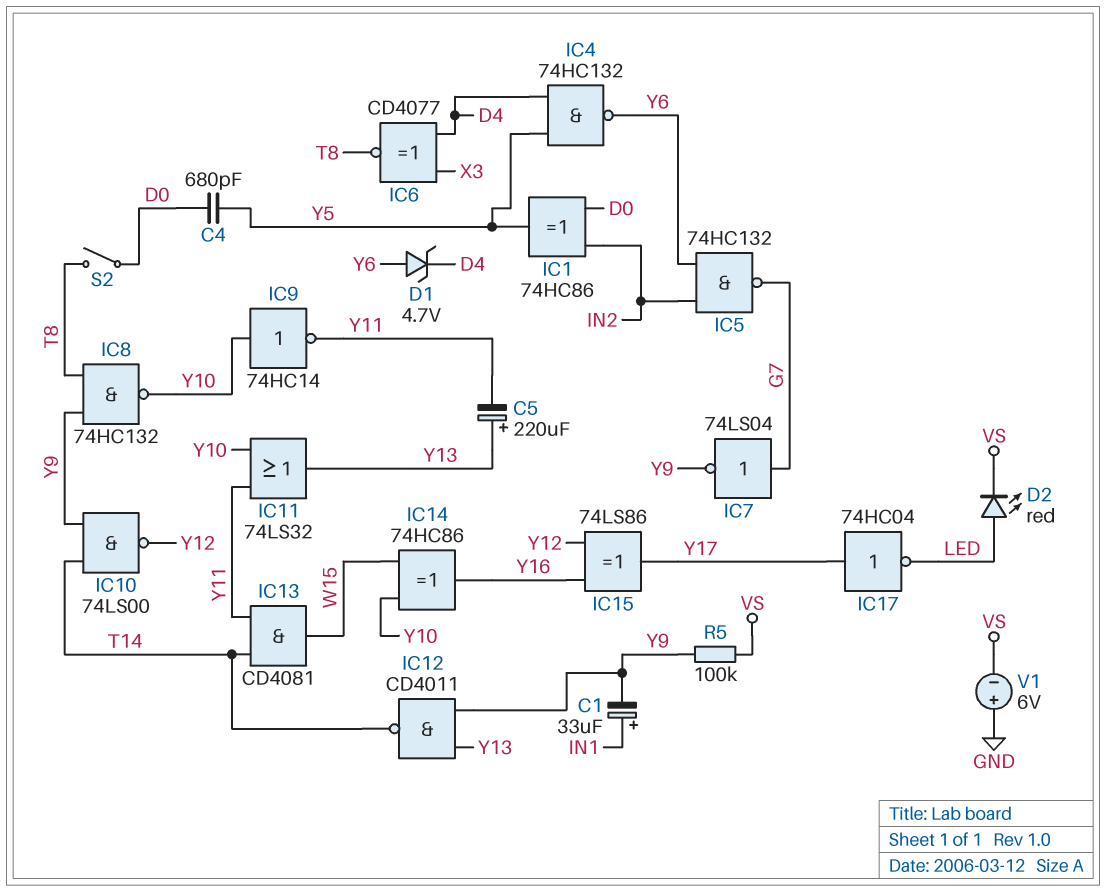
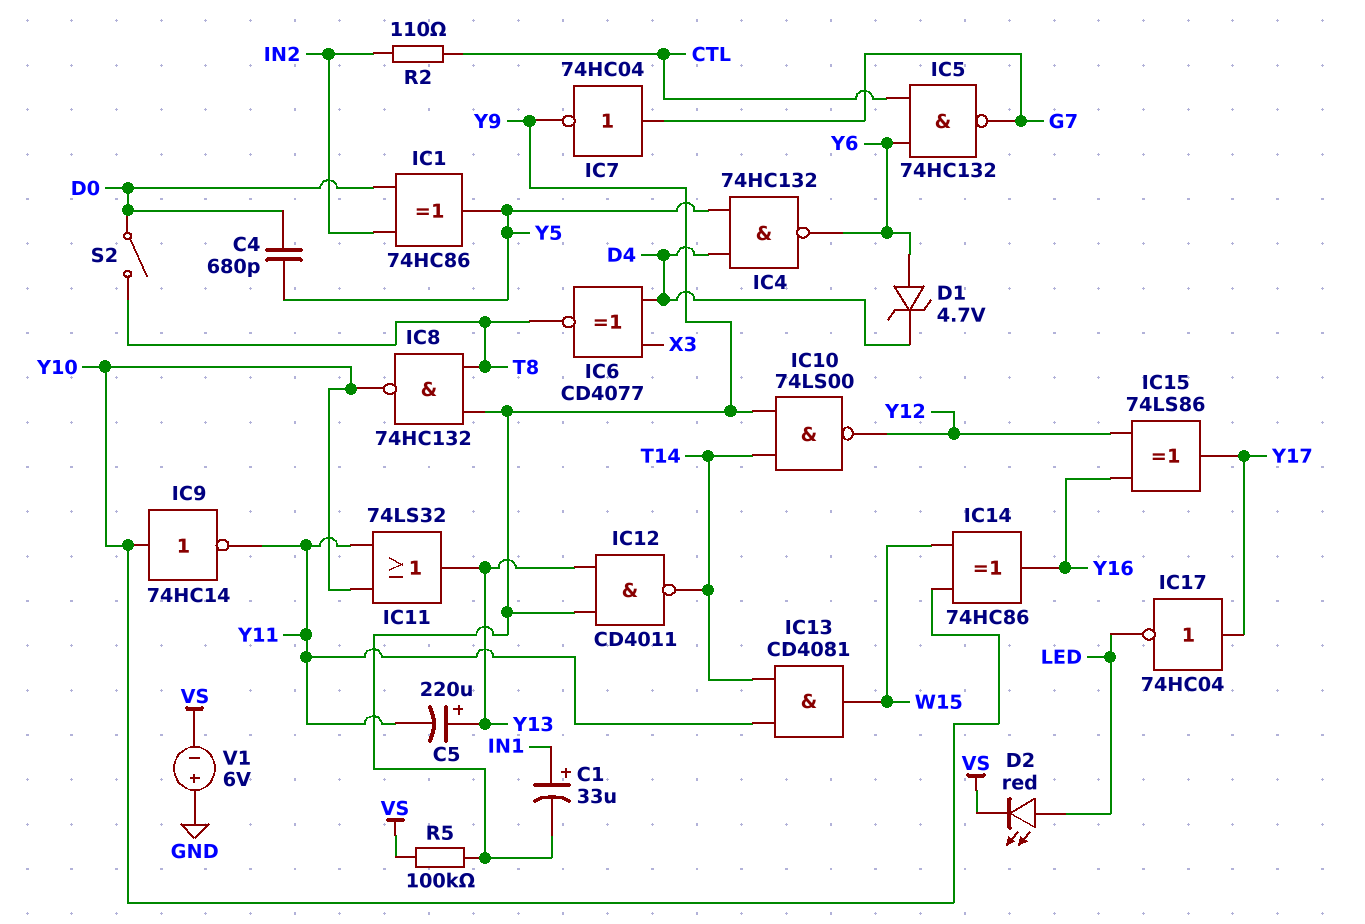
IC5: NAND 74HC132 (in IN2, in Y6, out G7) -> NAND 74HC132 (in CTL, in Y6, out G7)
IC7: NOT 74LS04 (in G7, out Y9) -> NOT 74HC04 (in G7, out Y9)
R2: none -> 110 (CTL, IN2)

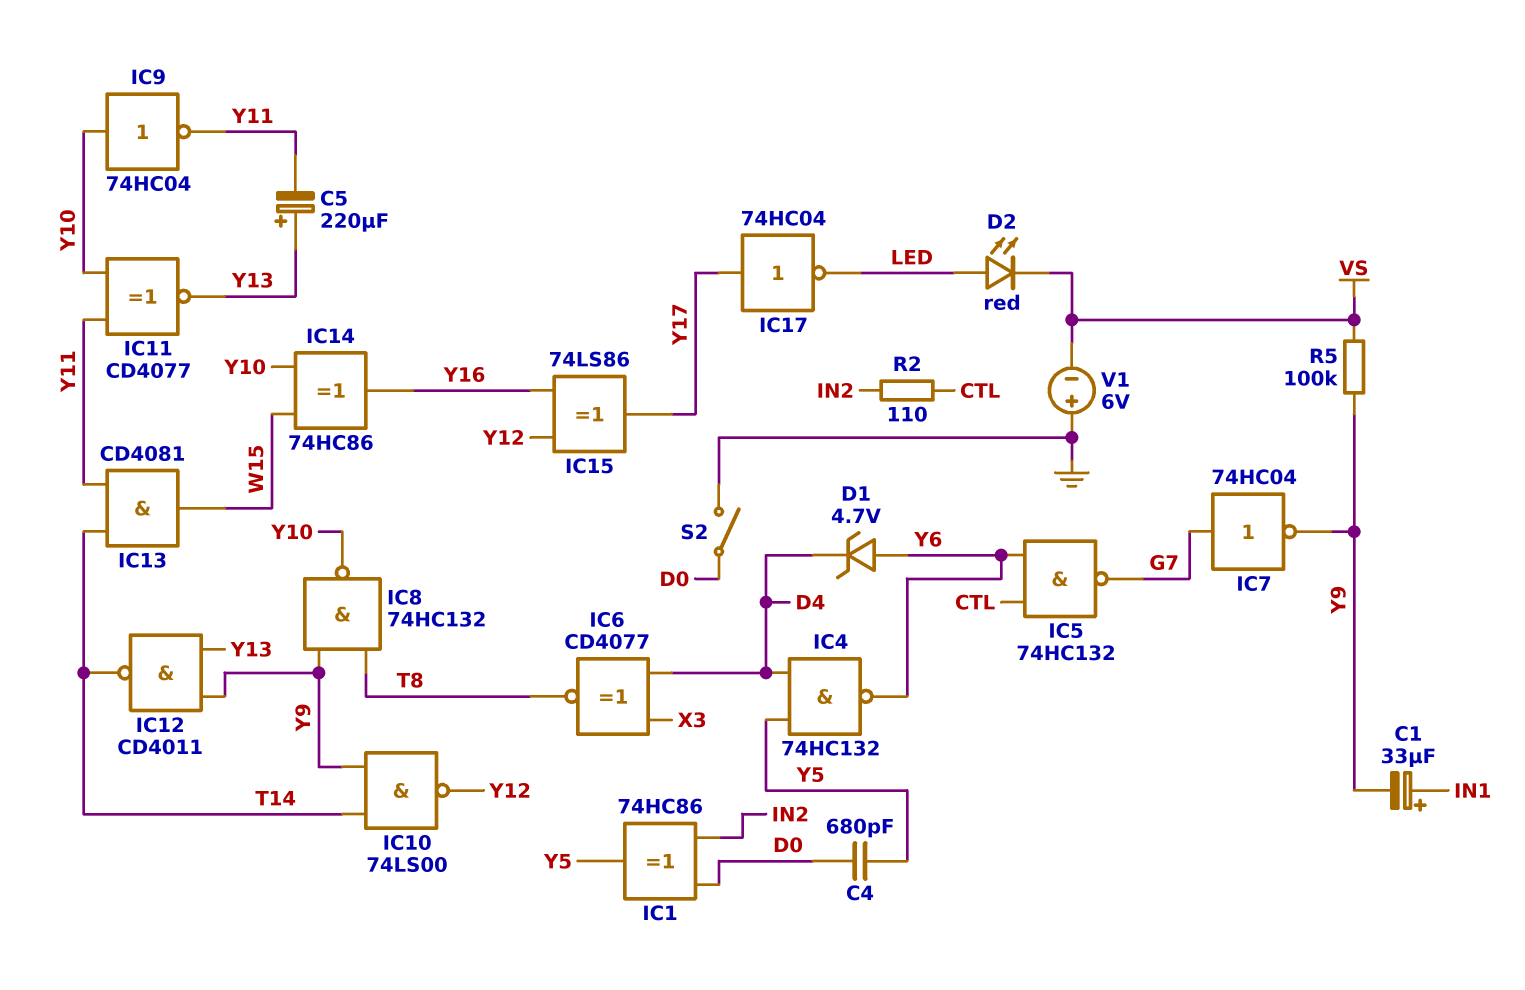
IC9: NOT 74HC14 (in Y10, out Y11) -> NOT 74HC04 (in Y10, out Y11)
IC11: OR 74LS32 (in Y10, in Y11, out Y13) -> XNOR CD4077 (in Y10, in Y11, out Y13)
S2: switch (D0, T8) -> switch (D0, GND)

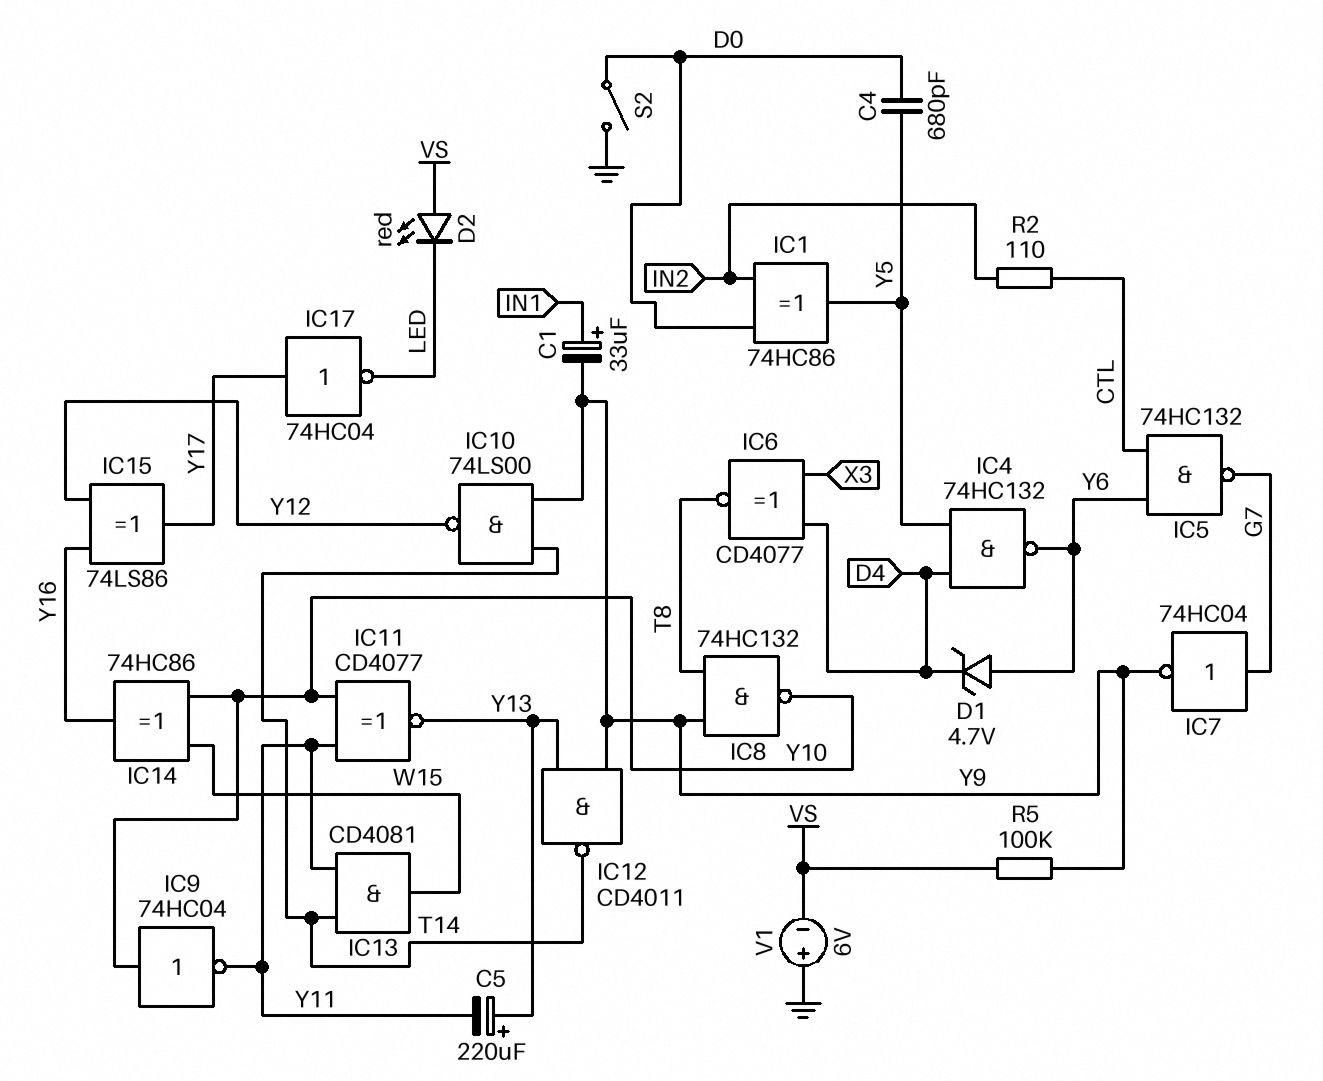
D2: LED red (A LED, K VS) -> LED red (A VS, K LED)

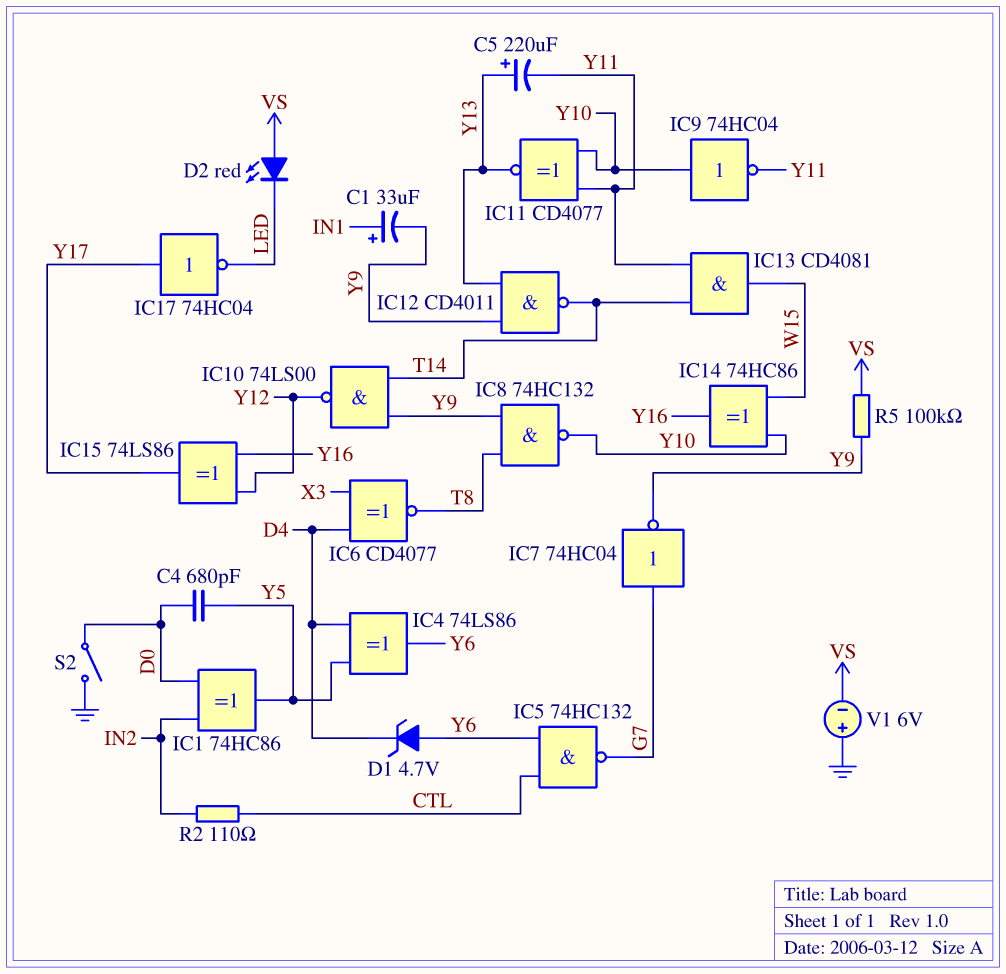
IC4: NAND 74HC132 (in D4, in Y5, out Y6) -> XOR 74LS86 (in D4, in Y5, out Y6)

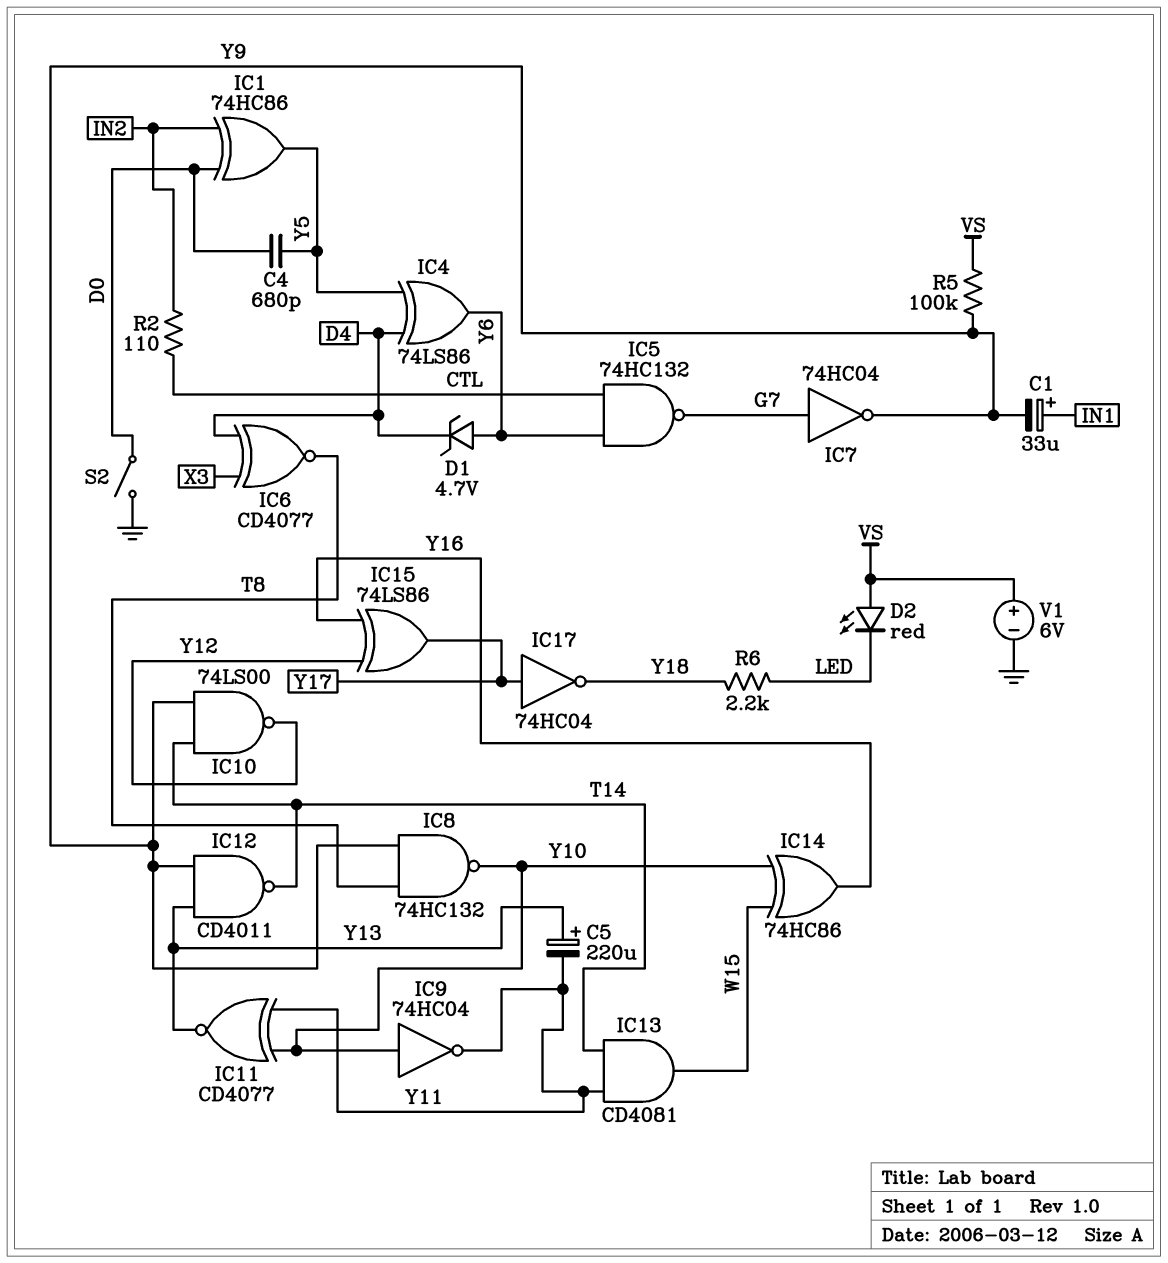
IC17: NOT 74HC04 (in Y17, out LED) -> NOT 74HC04 (in Y17, out Y18)
R6: none -> 2.2k (LED, Y18)
V1: 6V (plus GND, minus VS) -> 6V (plus VS, minus GND)

